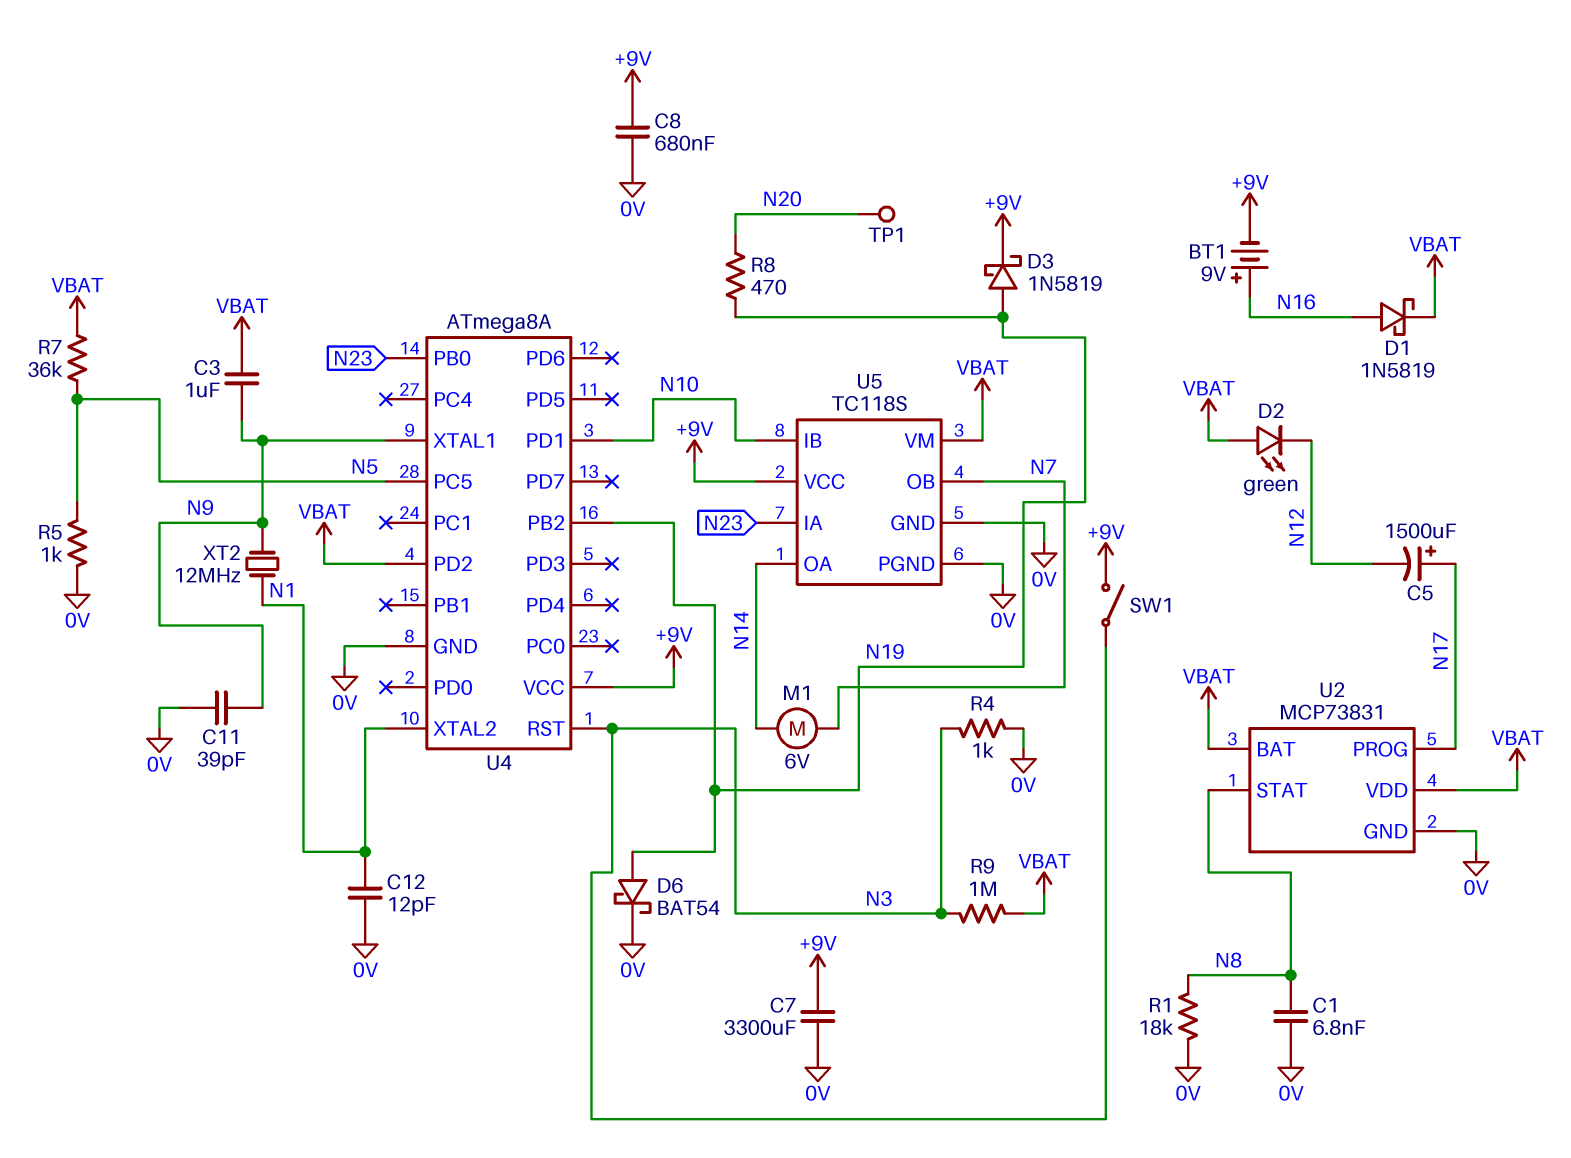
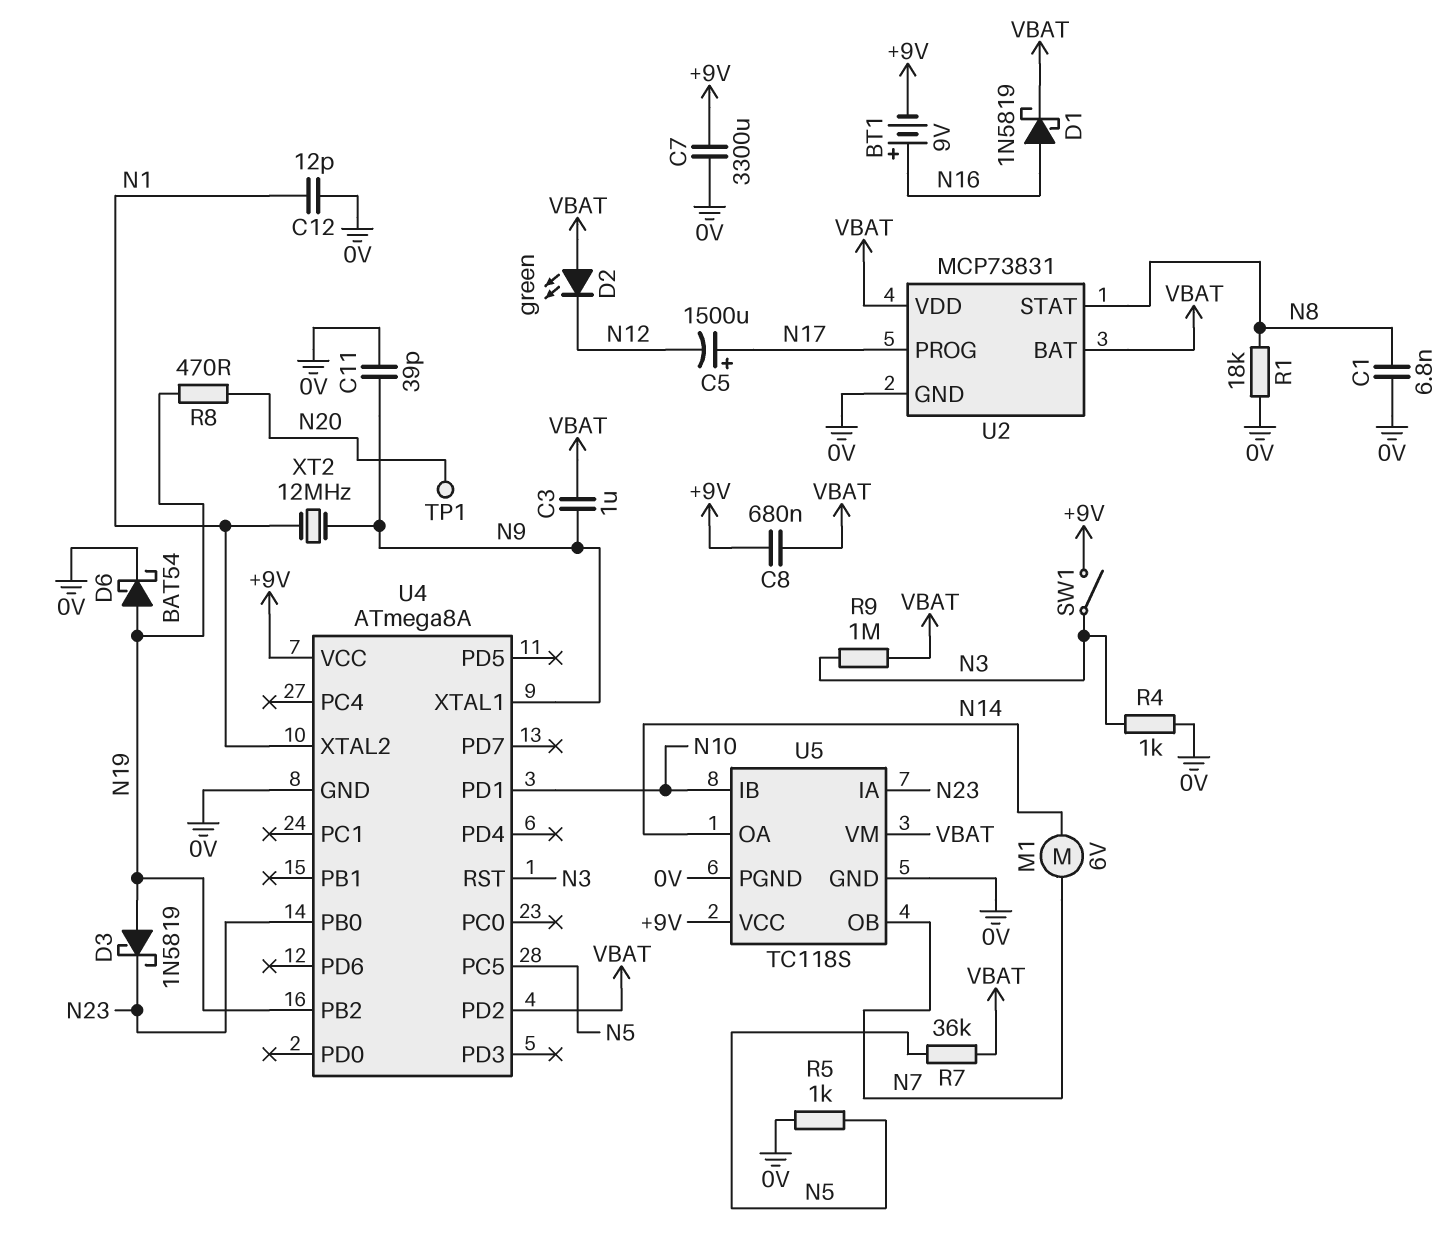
C8: 680nF (+9V, 0V) -> 680nF (+9V, VBAT)
D3: schottky 1N5819 (A N19, K +9V) -> schottky 1N5819 (A N19, K N23)

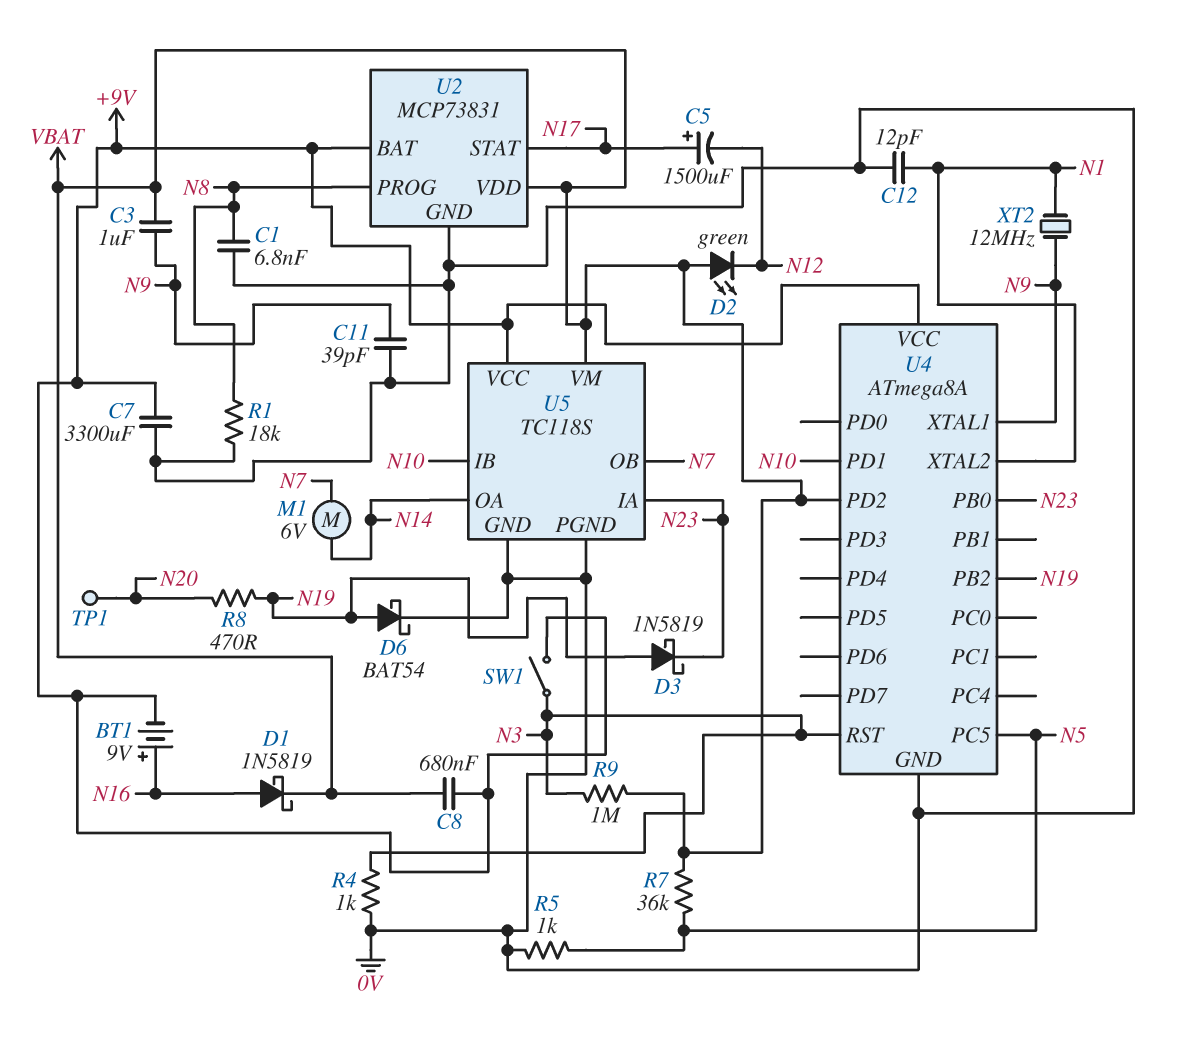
U2 pin BAT: VBAT -> +9V
U2 pin PROG: N17 -> N8
U2 pin STAT: N8 -> N17

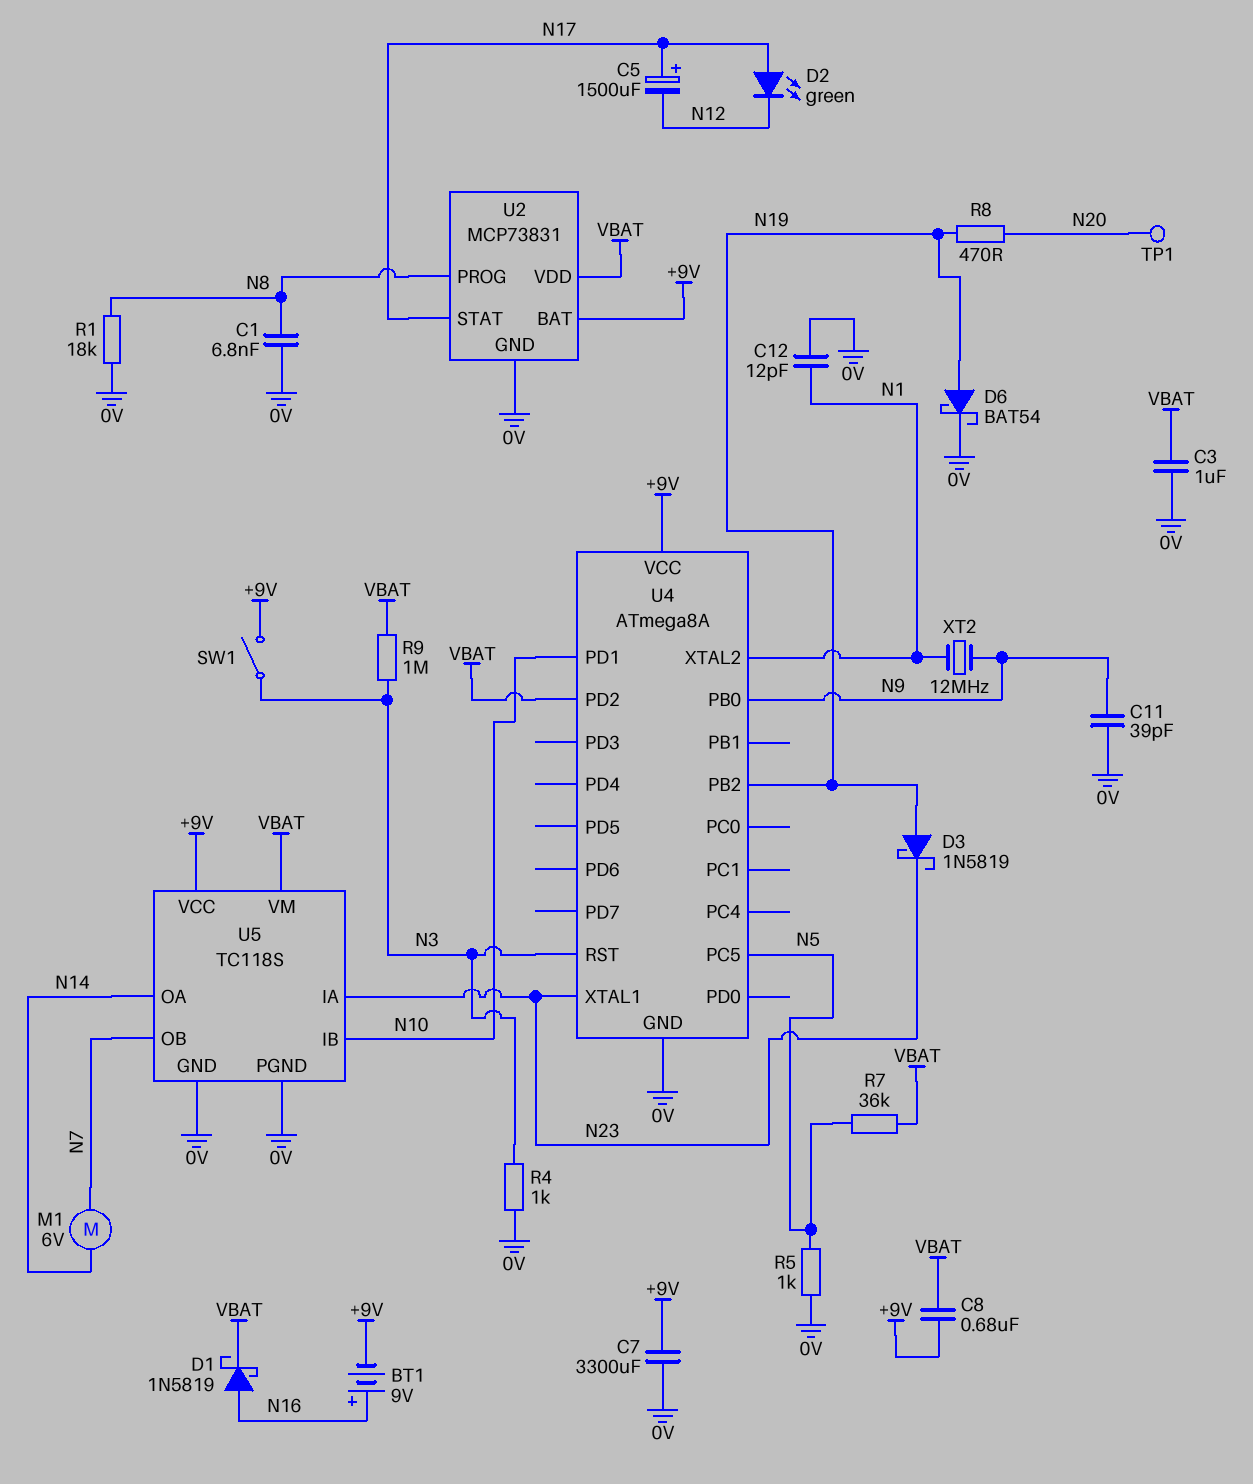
C3: 1uF (N9, VBAT) -> 1uF (0V, VBAT)
D2: LED green (A VBAT, K N12) -> LED green (A N17, K N12)
U4 pin PB0: N23 -> N9
U4 pin XTAL1: N9 -> N23

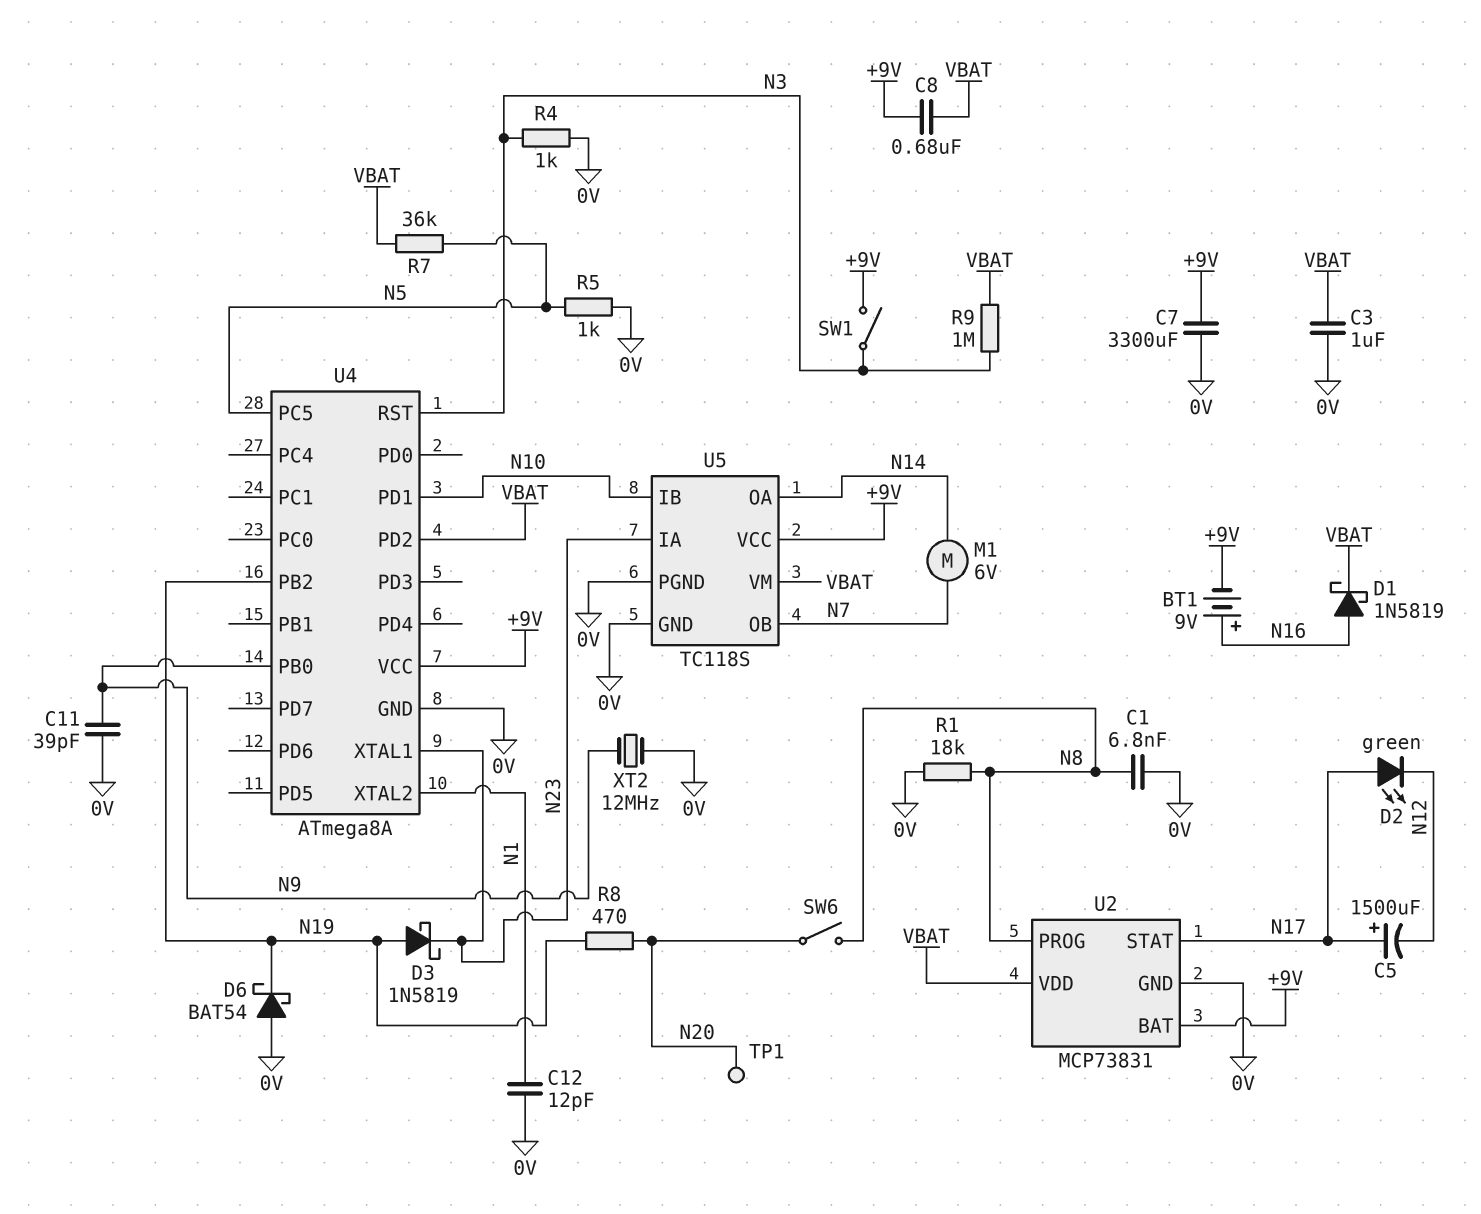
D6: schottky BAT54 (A N19, K 0V) -> schottky BAT54 (A 0V, K N19)
SW6: none -> switch (N8, N20)
XT2: 12MHz (N1, N9) -> 12MHz (0V, N9)

